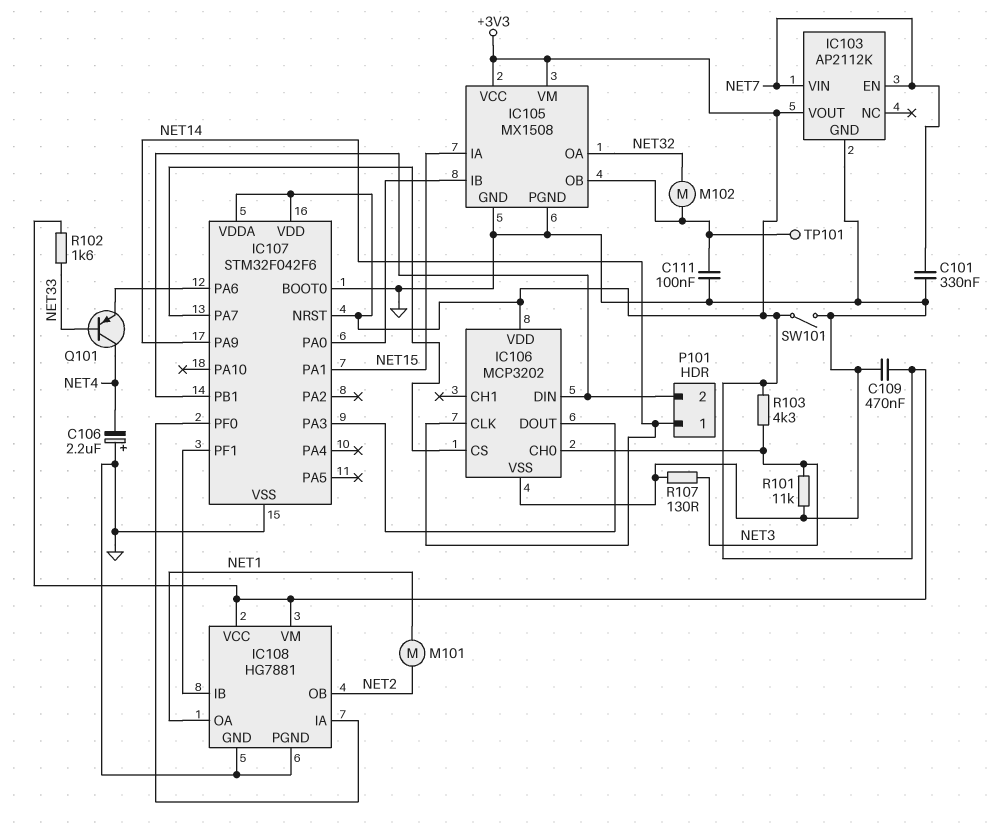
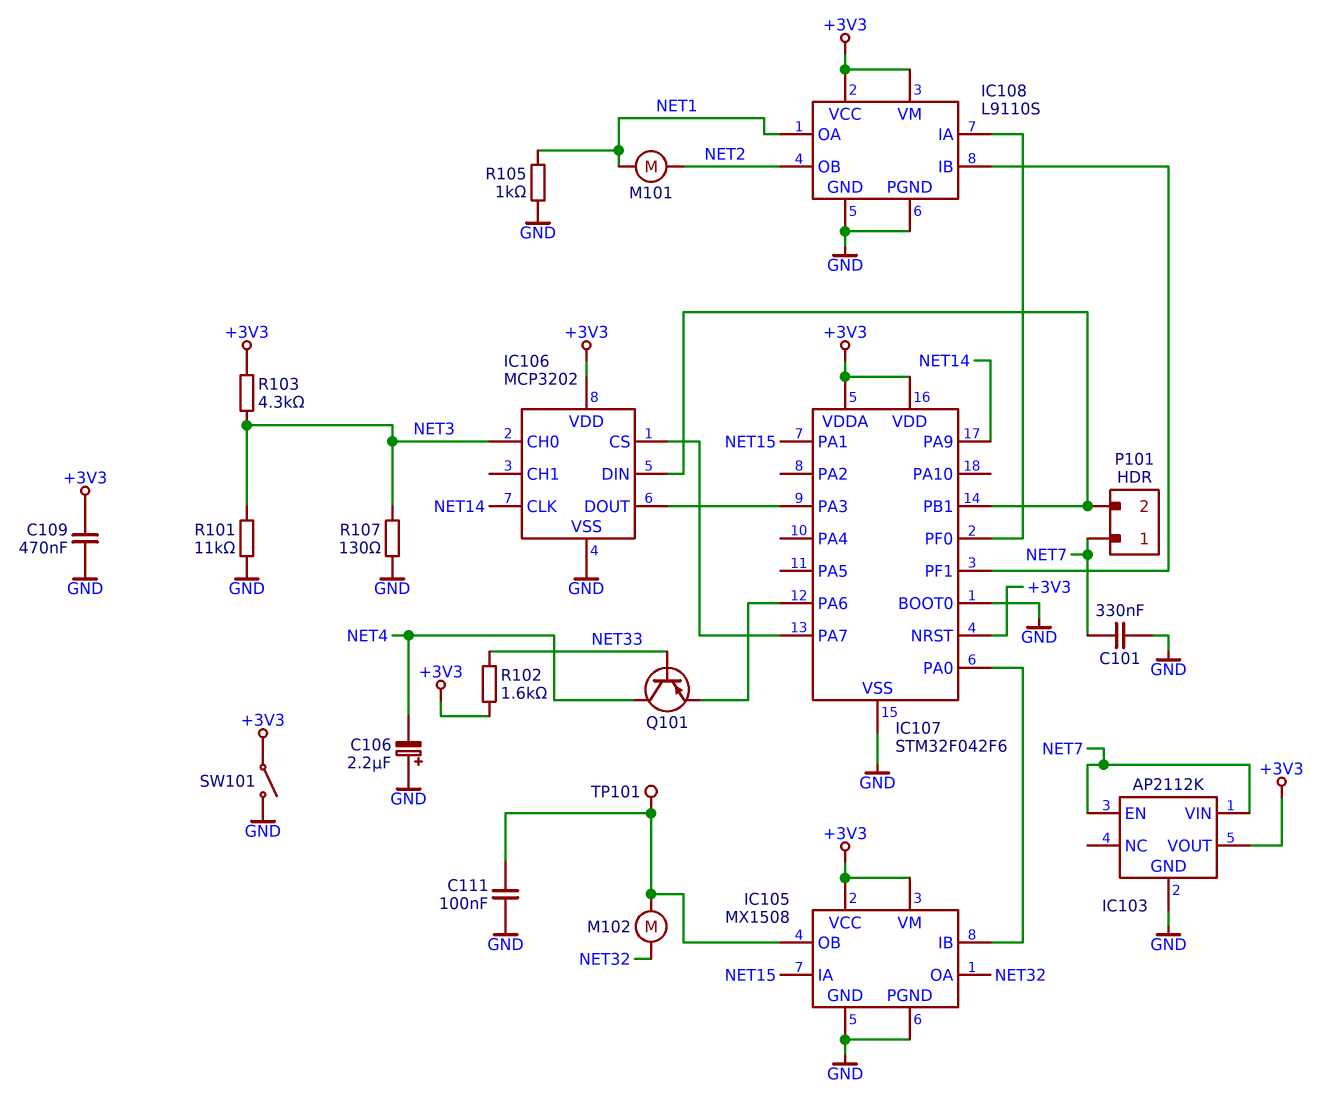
IC108: HG7881 -> L9110S
P101 pin 1: NET14 -> NET7
R105: none -> 1k (GND, NET1)

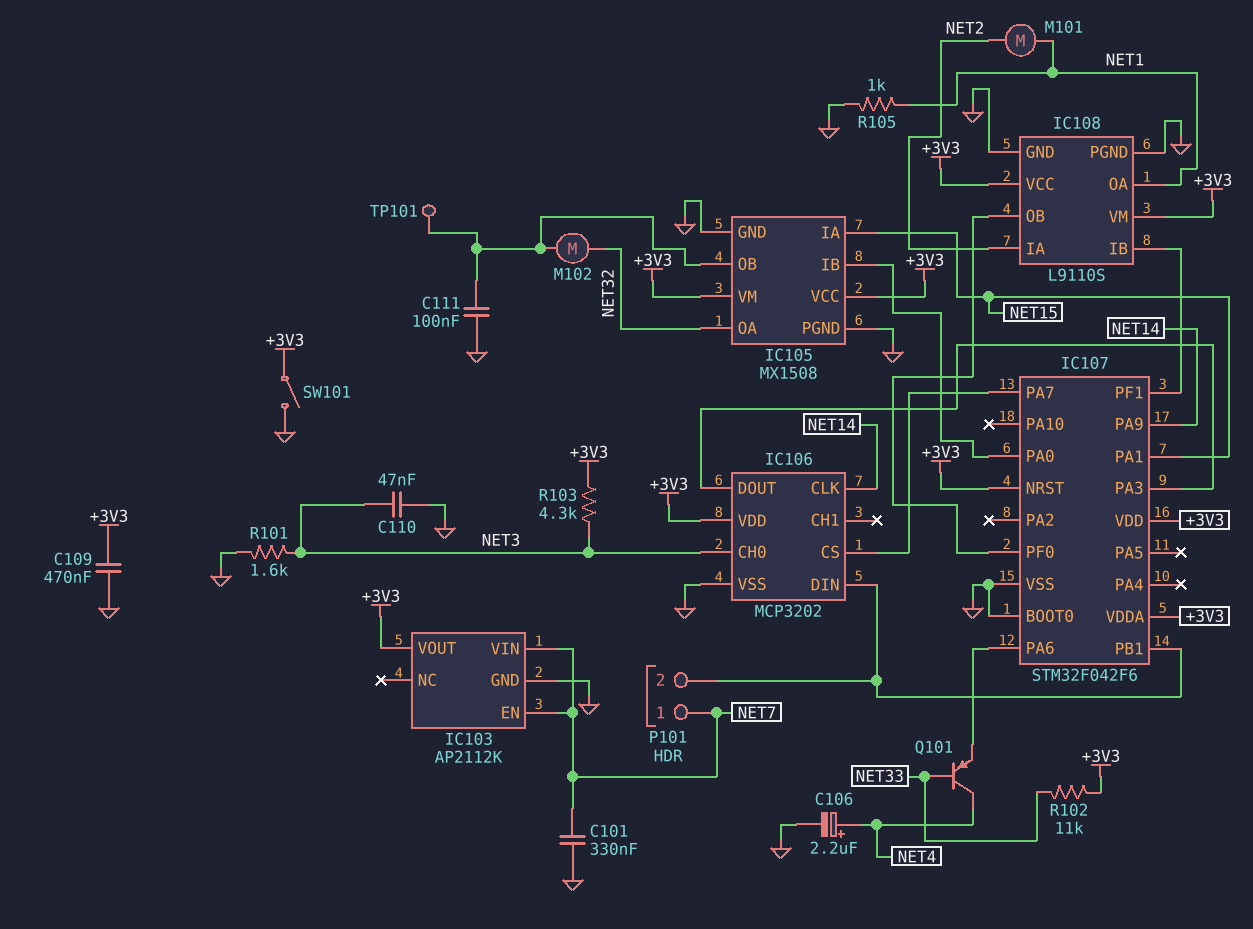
C106: 2.2uF (plus GND, minus NET4) -> 2.2uF (plus NET4, minus GND)
C110: none -> 47nF (GND, NET3)
IC108 pin IA: IC107/PF0 -> NET2
IC108 pin OB: NET2 -> IC107/PF0
R101: 11k (GND, NET3) -> 1.6k (GND, NET3)
R102: 1.6k (+3V3, NET33) -> 11k (+3V3, NET33)
R107: 130 (GND, NET3) -> none

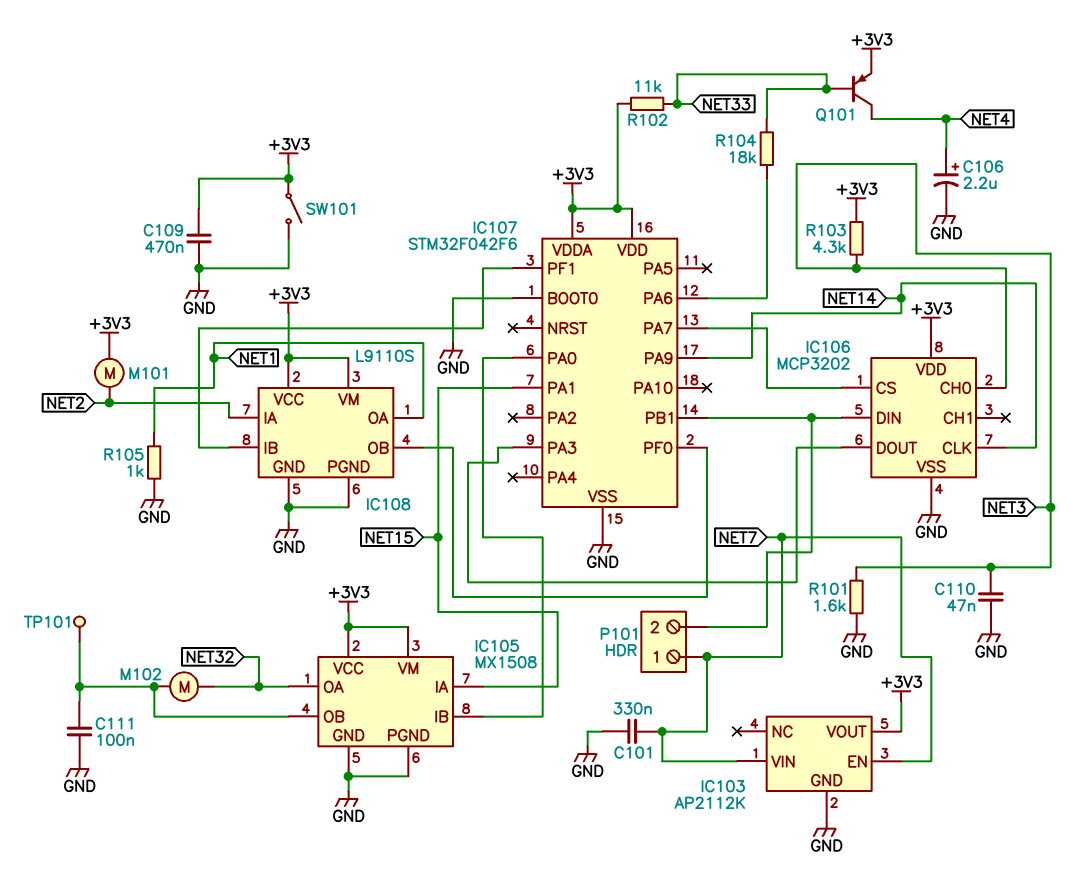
IC107 pin NRST: +3V3 -> none
M101: motor (NET1, NET2) -> motor (+3V3, NET2)
Q101: PNP (B NET33, C NET4, E IC107/PA6) -> PNP (B NET33, C NET4, E +3V3)
R104: none -> 18k (IC107/PA6, NET33)

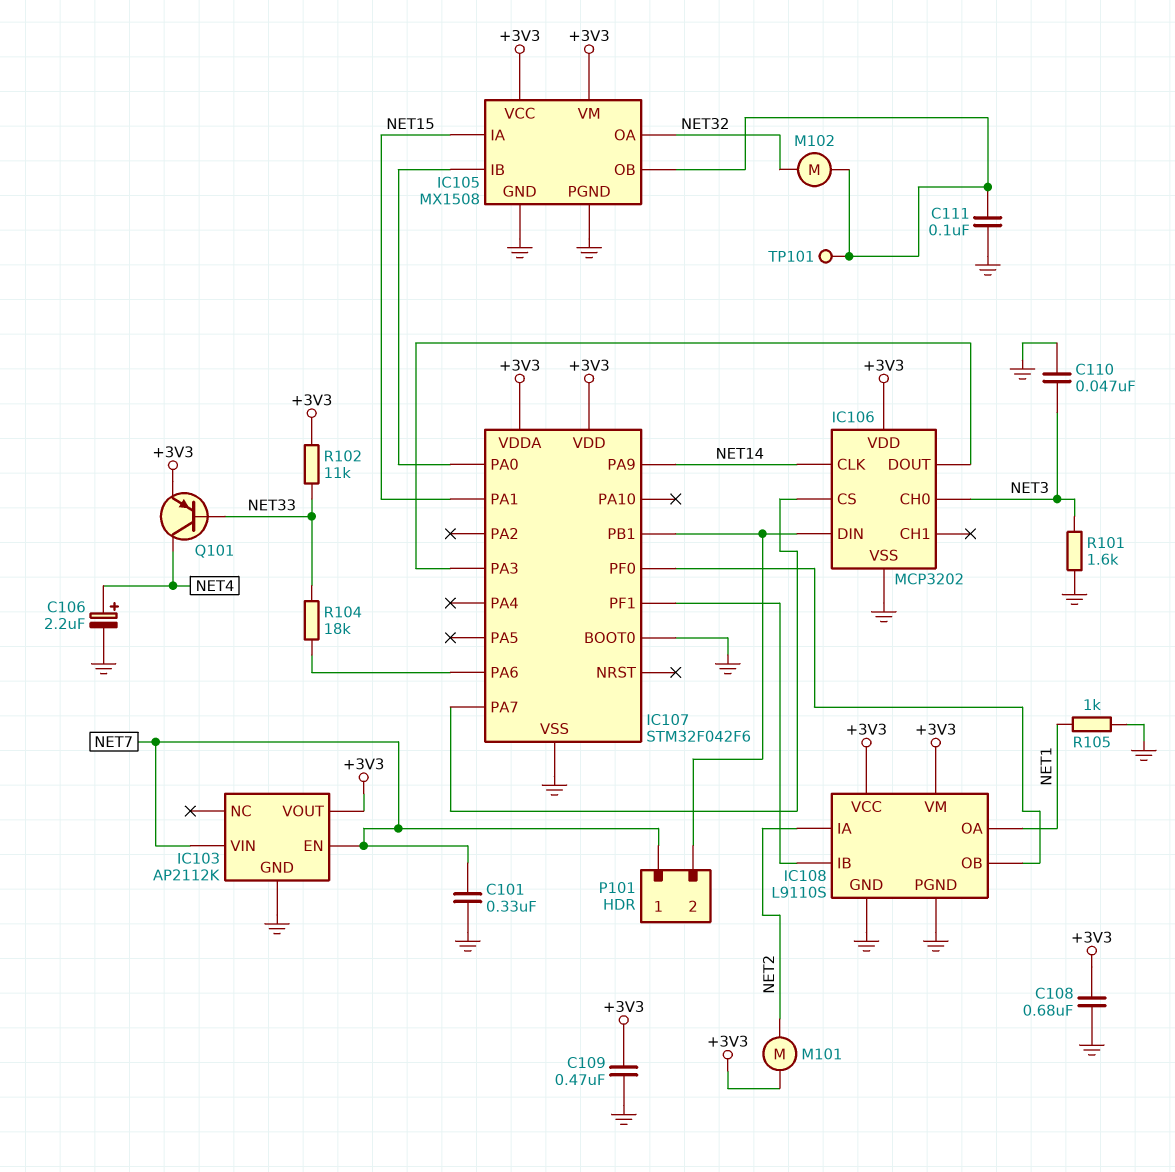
C108: none -> 680nF (+3V3, GND)
R103: 4.3k (+3V3, NET3) -> none
SW101: switch (+3V3, GND) -> none

